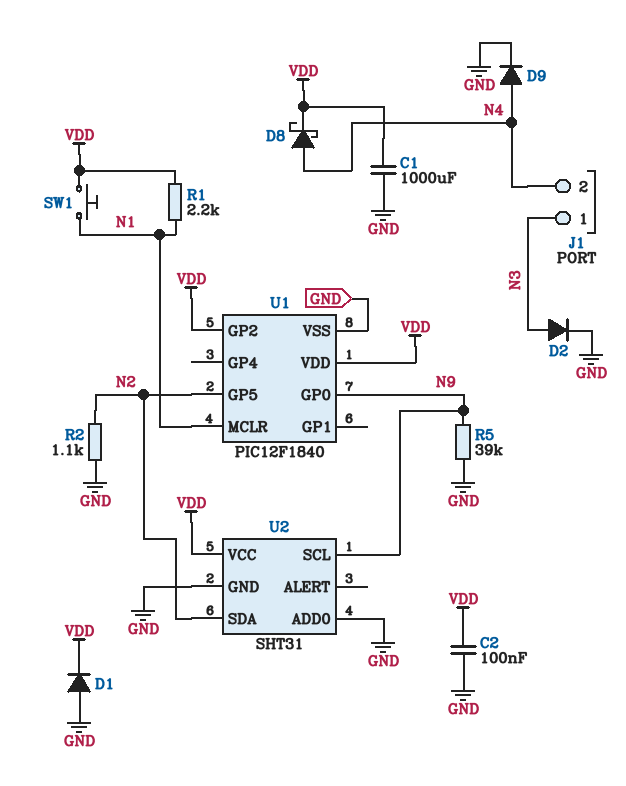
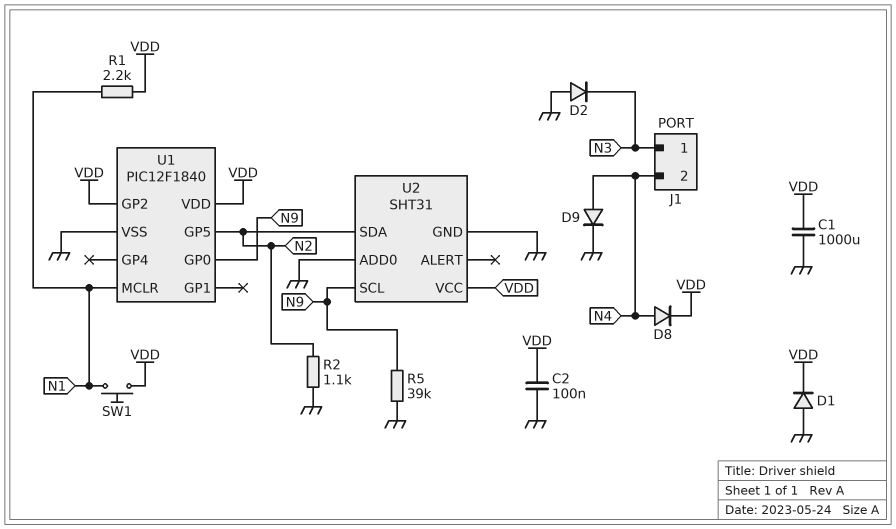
D2: diode (A N3, K GND) -> diode (A GND, K N3)
D8: schottky (A N4, K VDD) -> diode (A N4, K VDD)

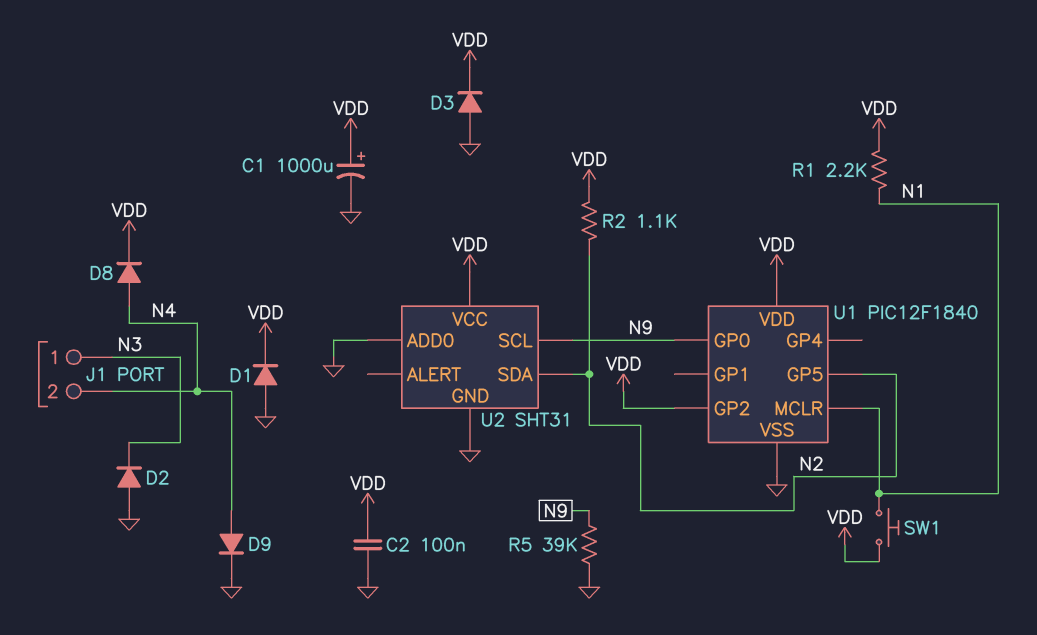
C1: 1000uF (GND, VDD) -> 1000uF (plus VDD, minus GND)
D3: none -> diode (A GND, K VDD)
R2: 1.1k (GND, N2) -> 1.1k (N2, VDD)

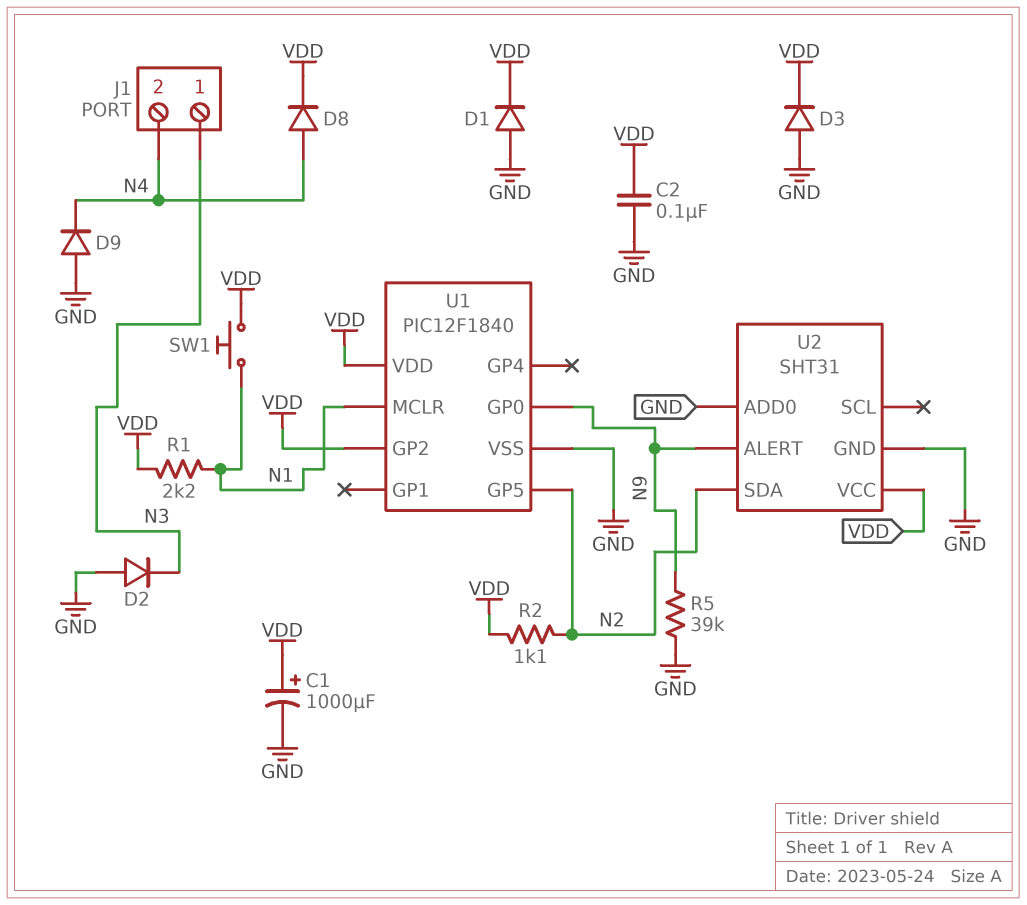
D9: diode (A N4, K GND) -> diode (A GND, K N4)
U2 pin ALERT: none -> N9
U2 pin SCL: N9 -> none

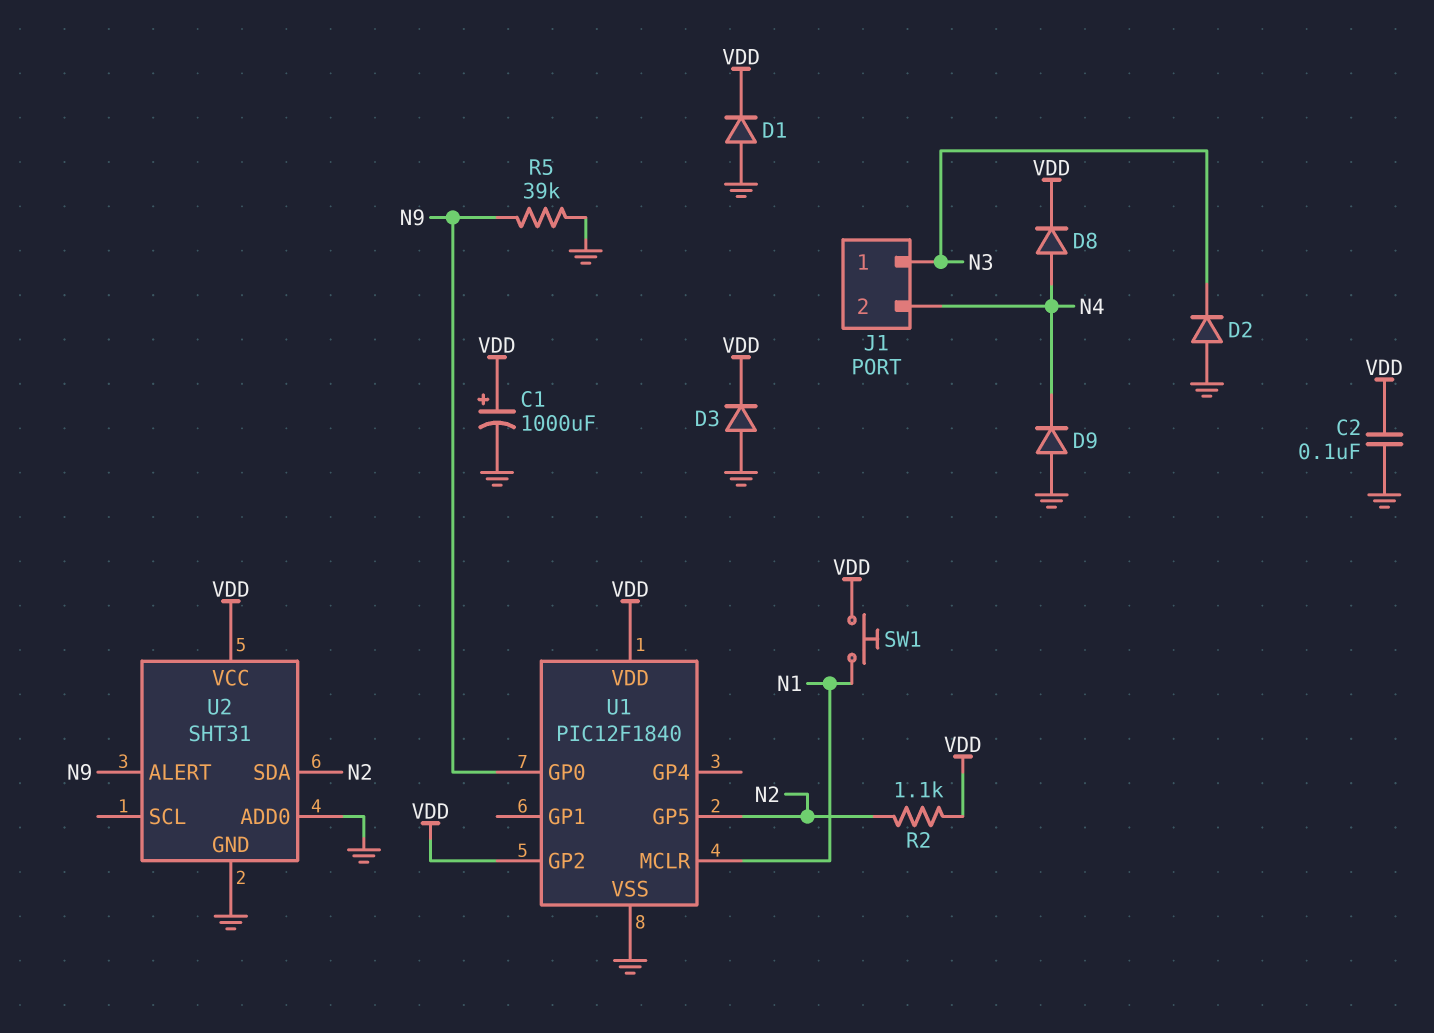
R1: 2.2k (N1, VDD) -> none

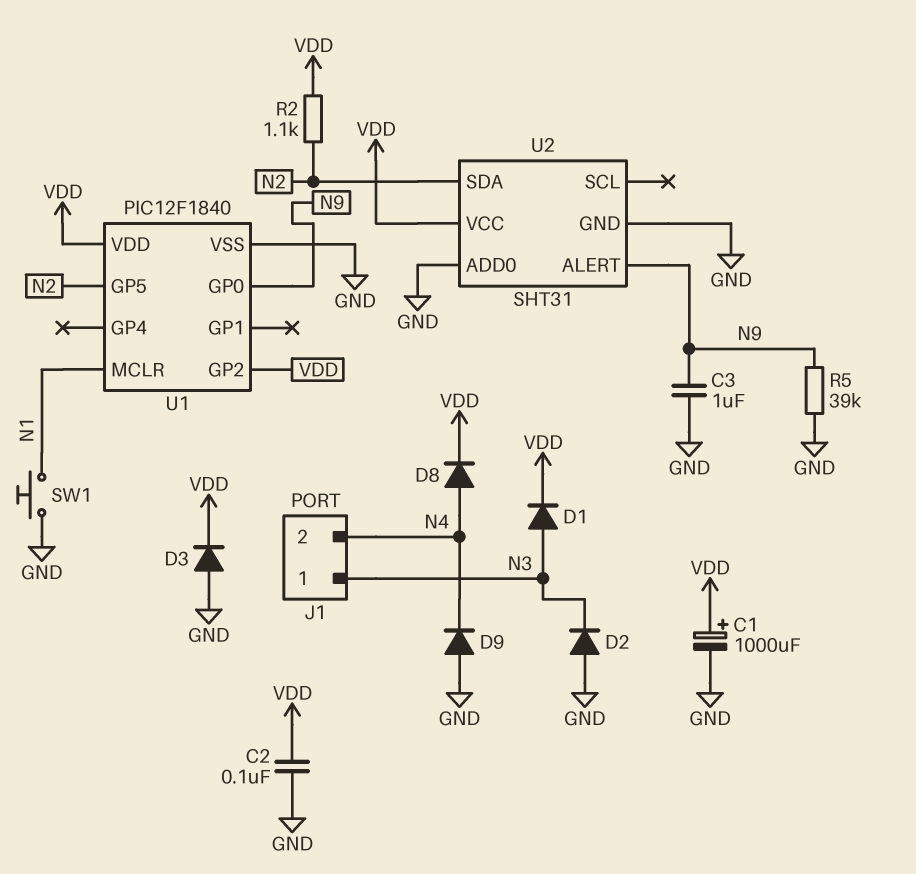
C3: none -> 1uF (GND, N9)
D1: diode (A GND, K VDD) -> diode (A N3, K VDD)
SW1: button (N1, VDD) -> button (GND, N1)

